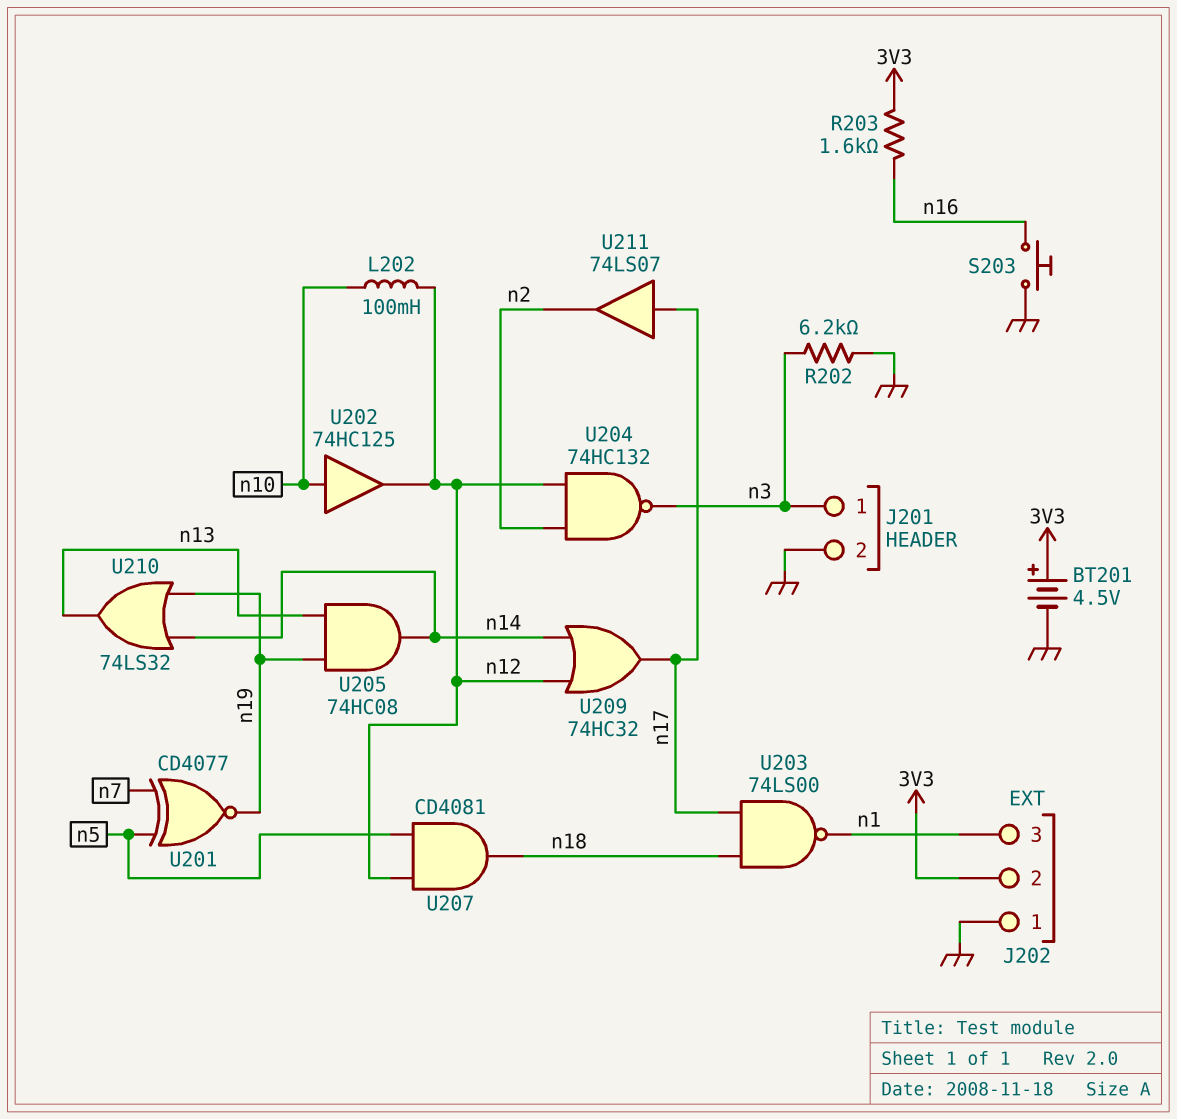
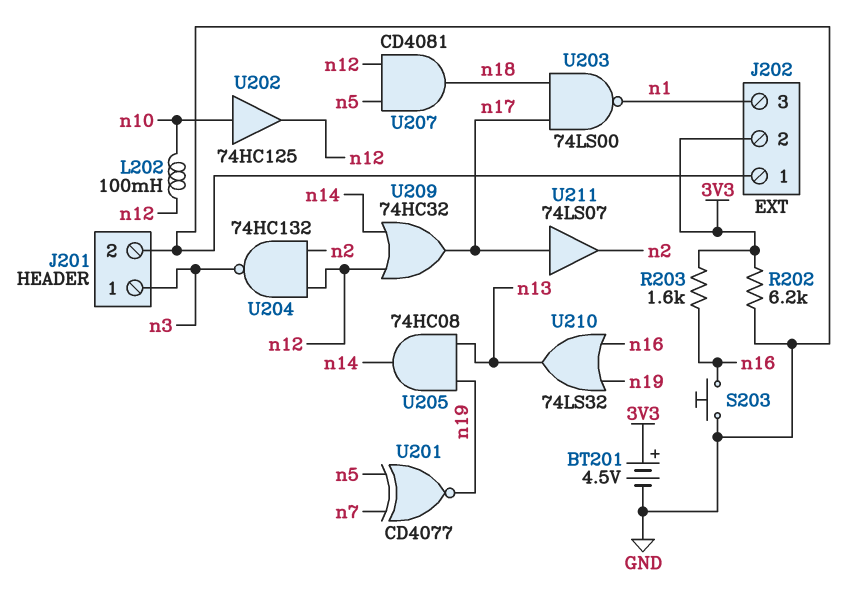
R202: 6.2k (GND, n3) -> 6.2k (3V3, GND)
U210: OR 74LS32 (in n14, in n19, out n13) -> OR 74LS32 (in n16, in n19, out n13)

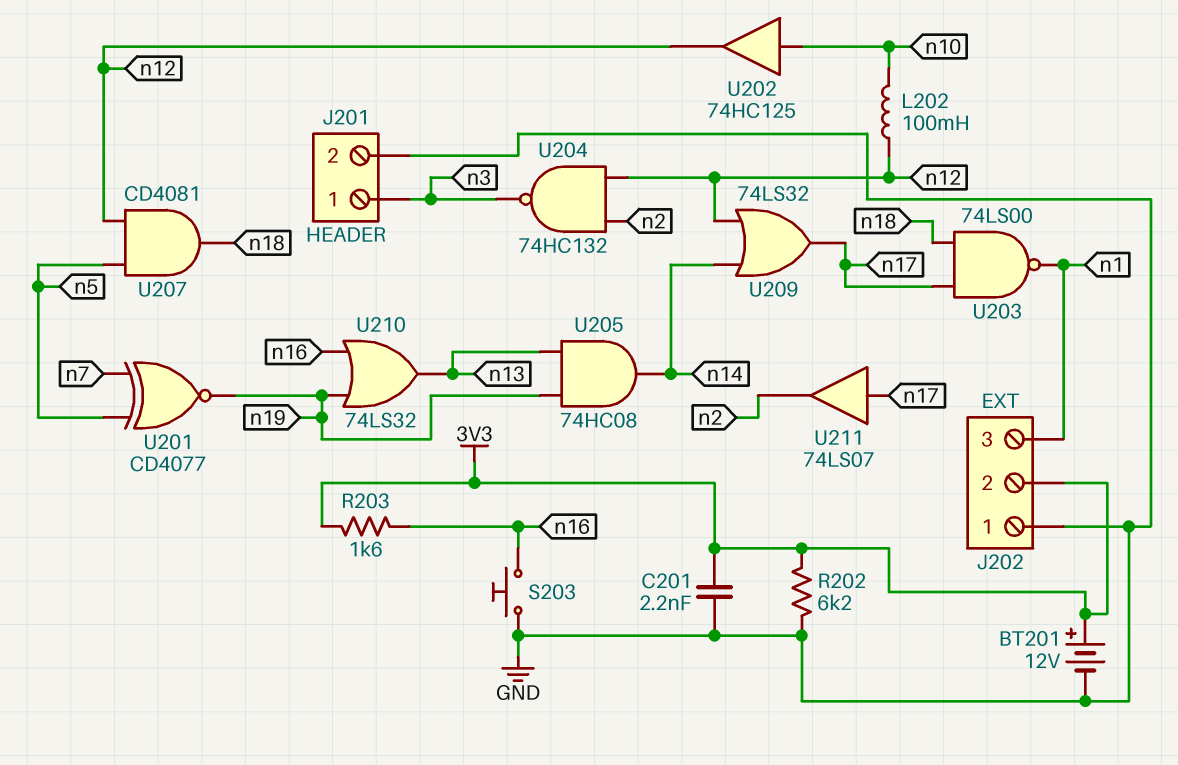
BT201: 4.5V (plus 3V3, minus GND) -> 12V (plus 3V3, minus GND)
C201: none -> 2.2nF (3V3, GND)
U209: OR 74HC32 (in n12, in n14, out n17) -> OR 74LS32 (in n12, in n14, out n17)

